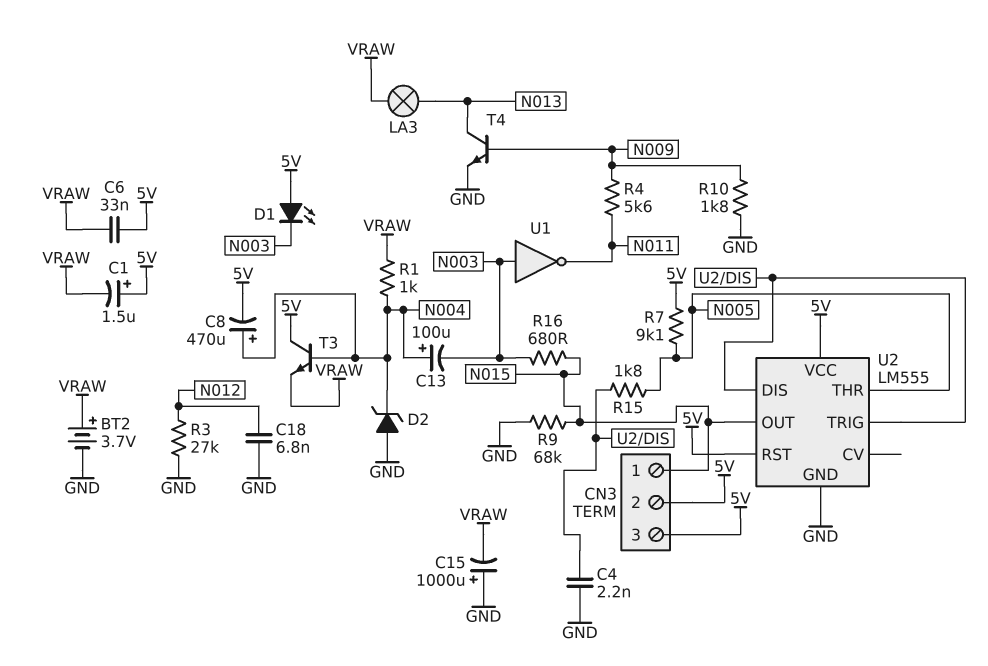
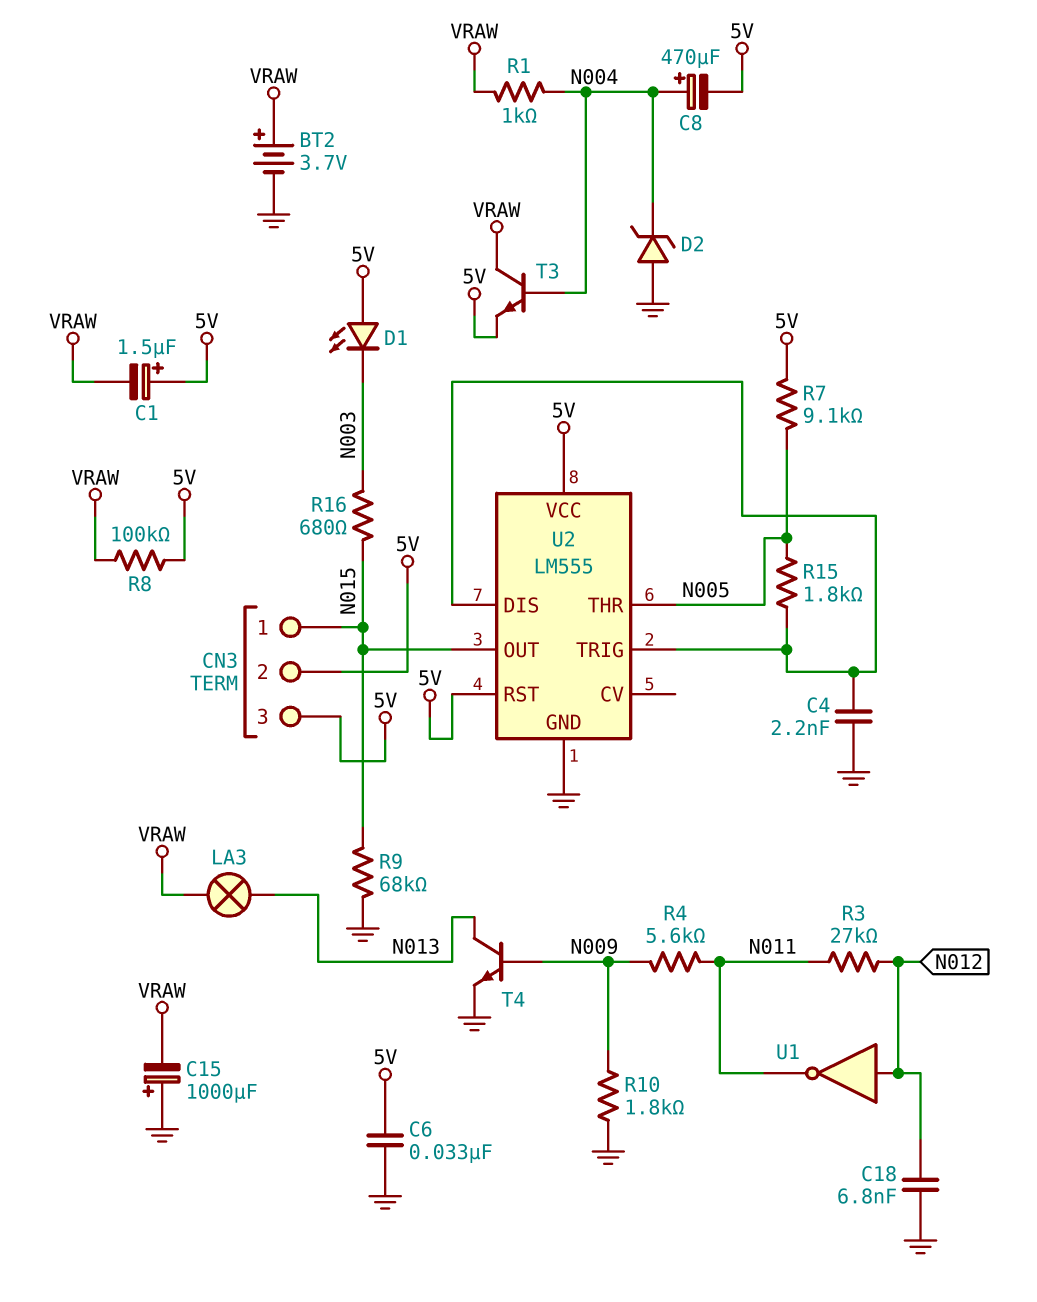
C6: 33nF (5V, VRAW) -> 33nF (5V, GND)
C13: 100uF (plus N004, minus N003) -> none
R3: 27k (GND, N012) -> 27k (N011, N012)
R8: none -> 100k (5V, VRAW)
T3: NPN (B N004, C 5V, E VRAW) -> NPN (B N004, C VRAW, E 5V)
U1: NOT (in N003, out N011) -> NOT (in N012, out N011)

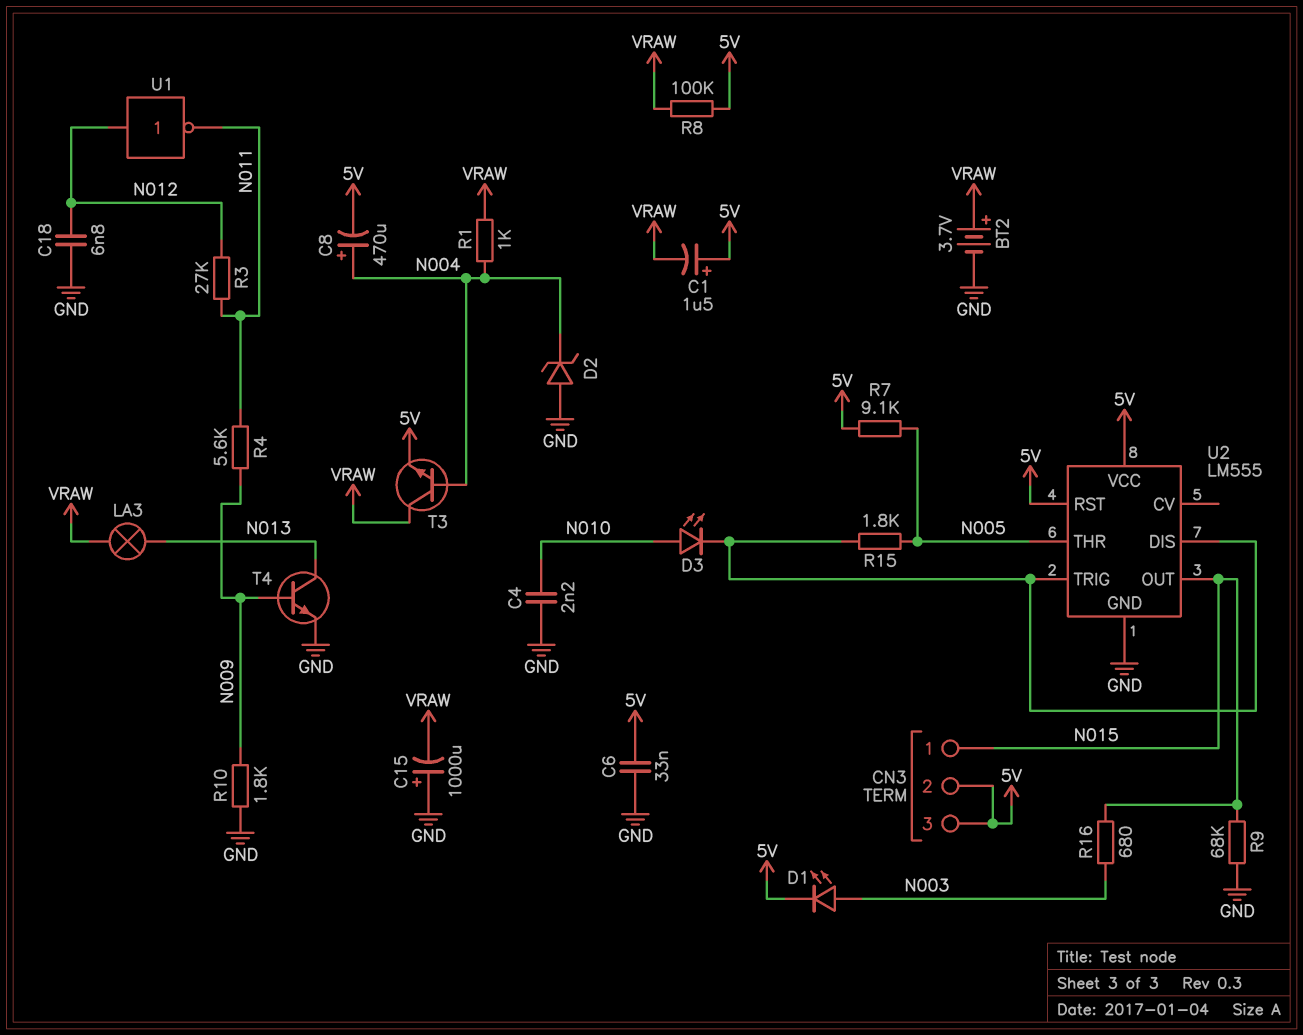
C4: 2.2nF (GND, U2/DIS) -> 2.2nF (GND, N010)
D1: LED (A 5V, K N003) -> LED (A N003, K 5V)
D3: none -> LED (A N010, K U2/DIS)

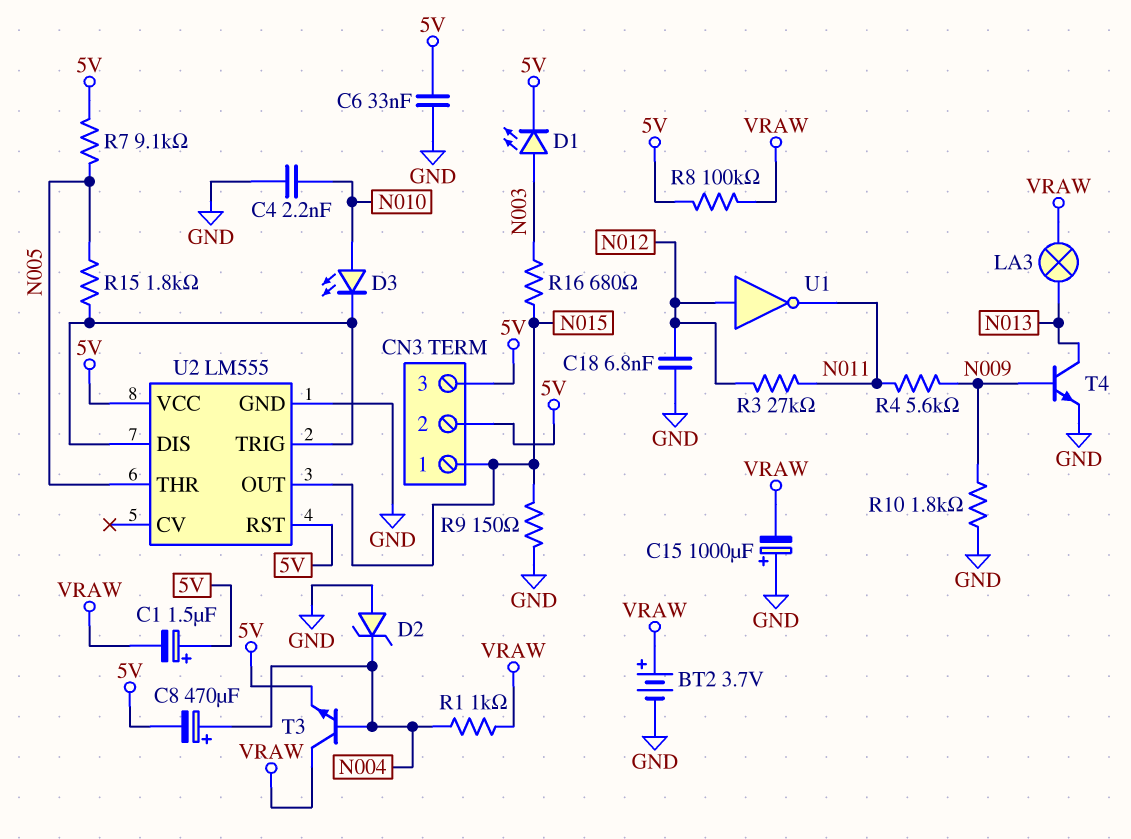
R9: 68k (GND, N015) -> 150 (GND, N015)

